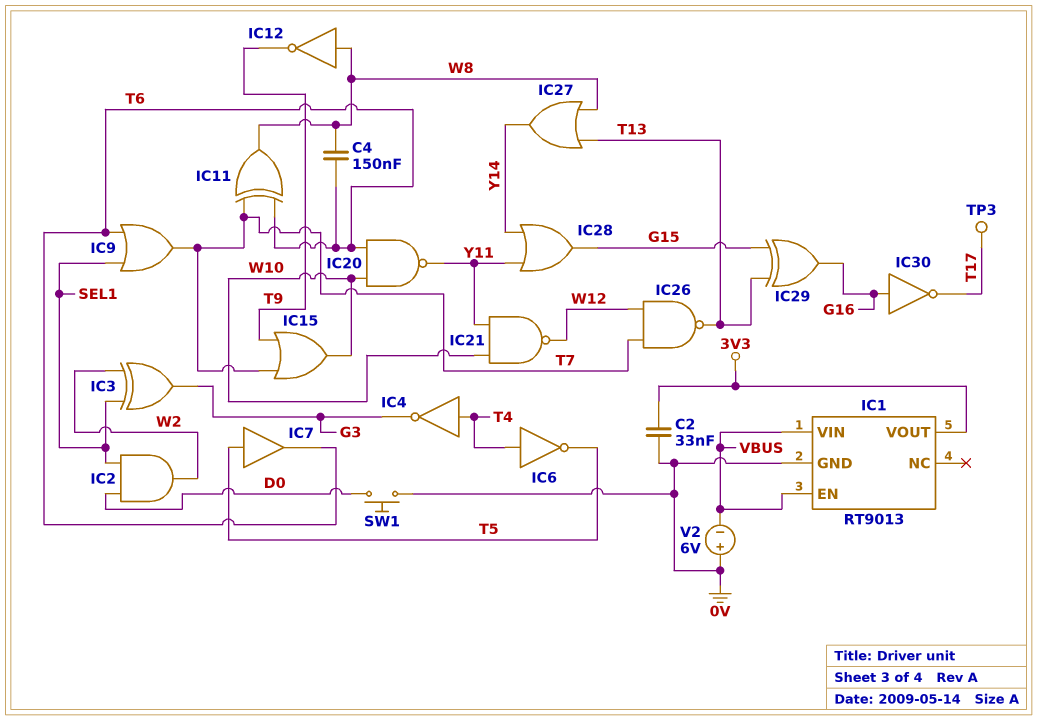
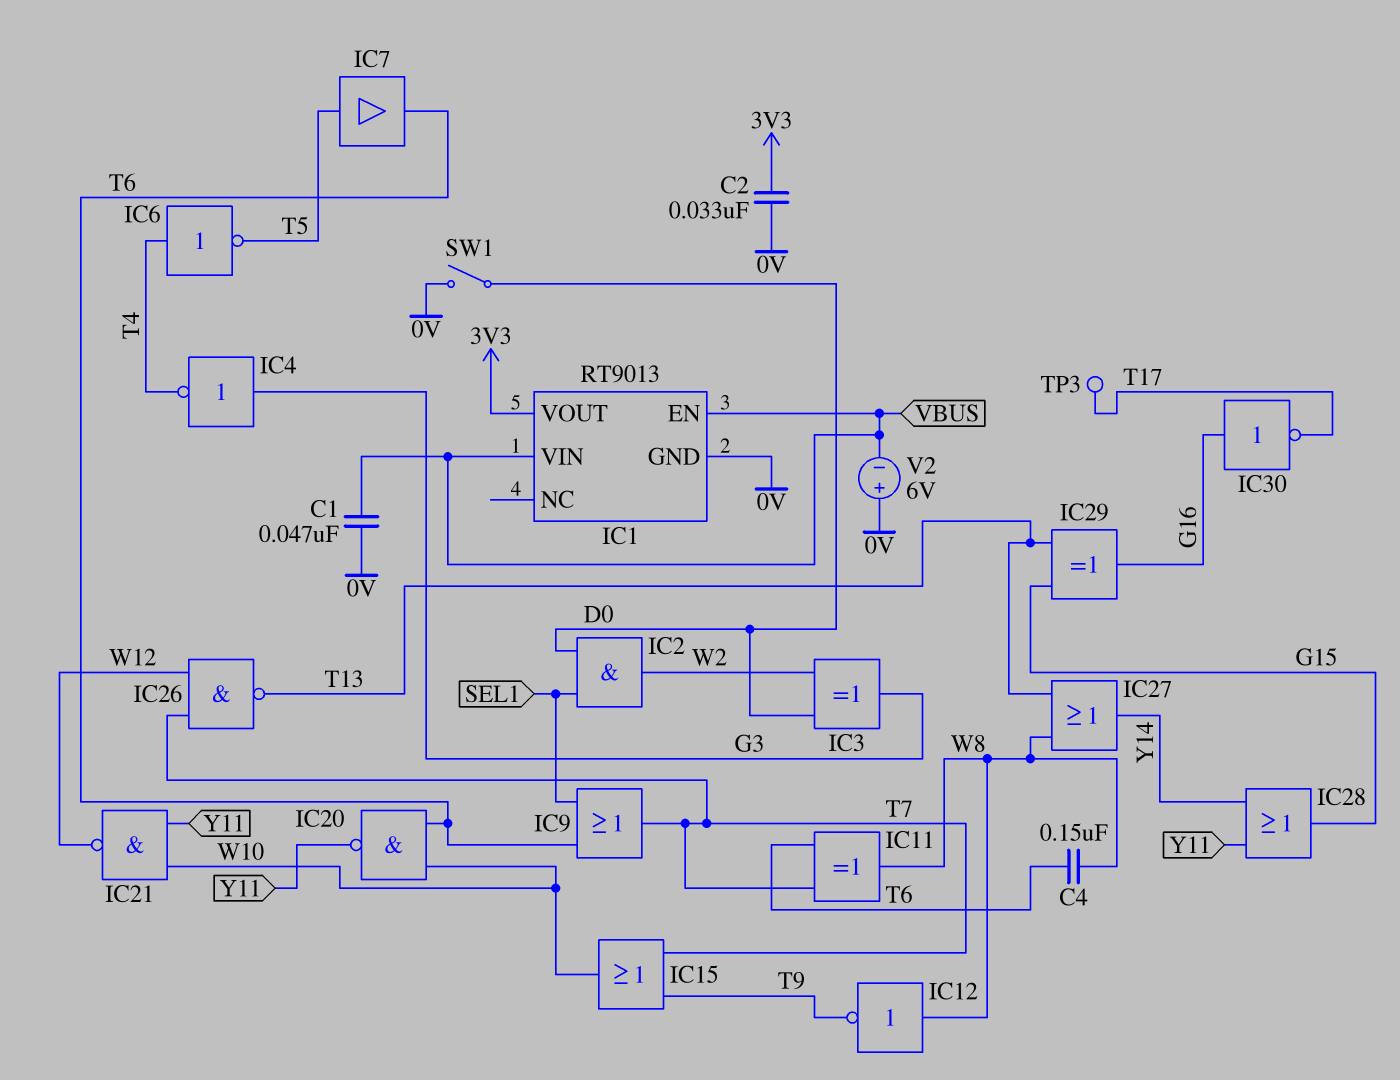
C1: none -> 47nF (0V, VBUS)
IC3: XOR (in SEL1, in W2, out G3) -> XOR (in D0, in W2, out G3)
IC4: NOT (in T4, out G3) -> NOT (in G3, out T4)
SW1: button (0V, D0) -> switch (0V, D0)

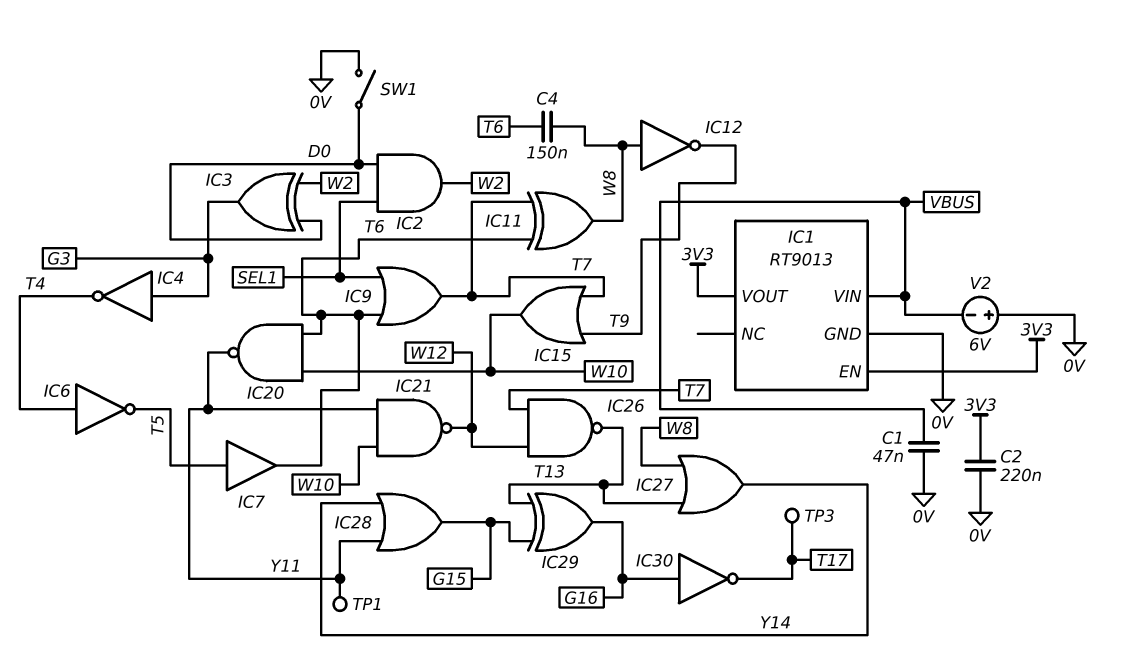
C2: 33nF (0V, 3V3) -> 220nF (0V, 3V3)
IC1 pin EN: VBUS -> 3V3
TP1: none -> test point (Y11)

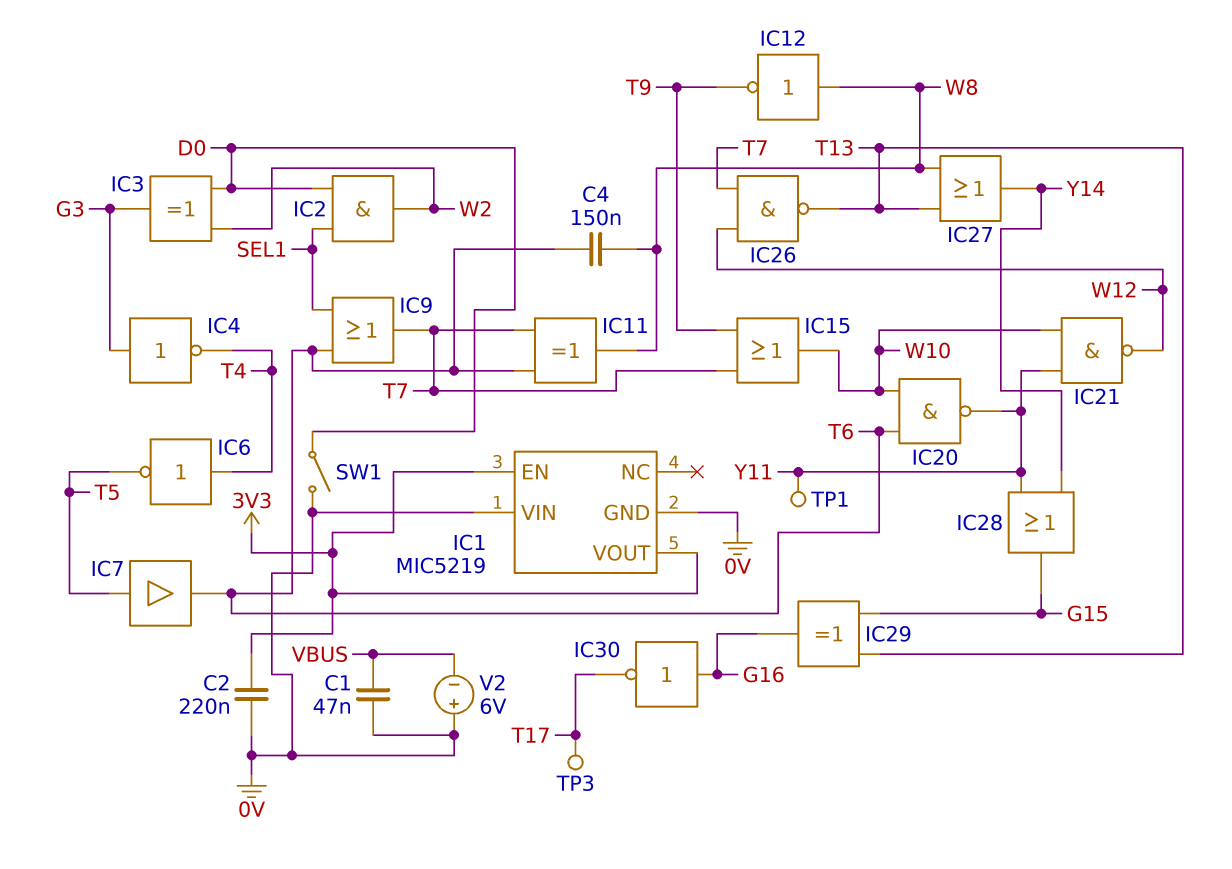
IC1: RT9013 -> MIC5219
IC1 pin VIN: VBUS -> 0V

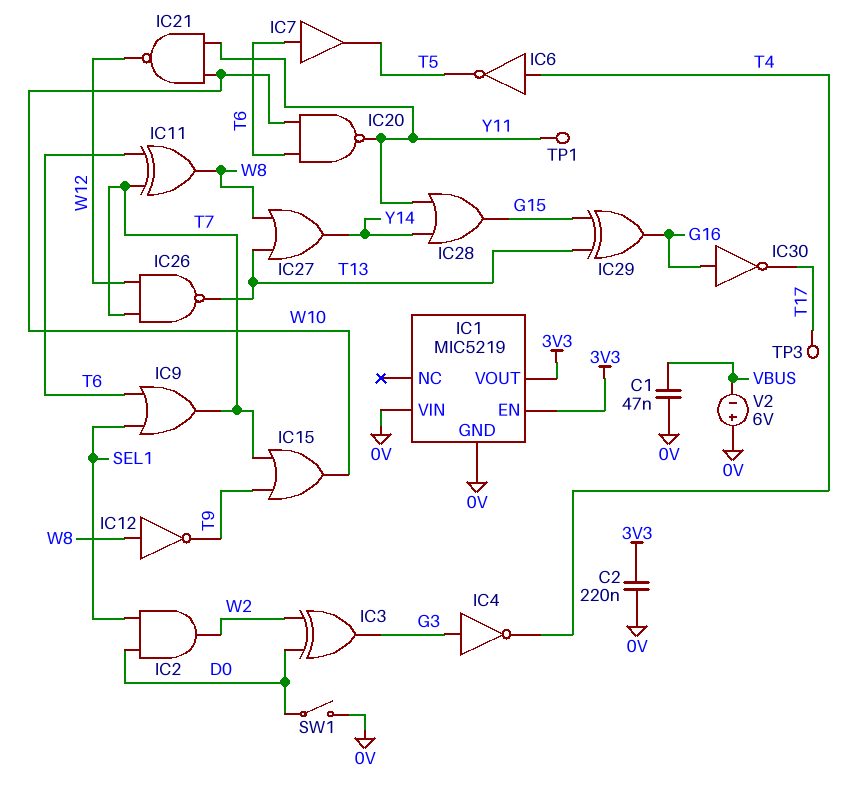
C4: 150nF (T6, W8) -> none
IC7: buffer (in T5, out T6) -> buffer (in T6, out T5)

